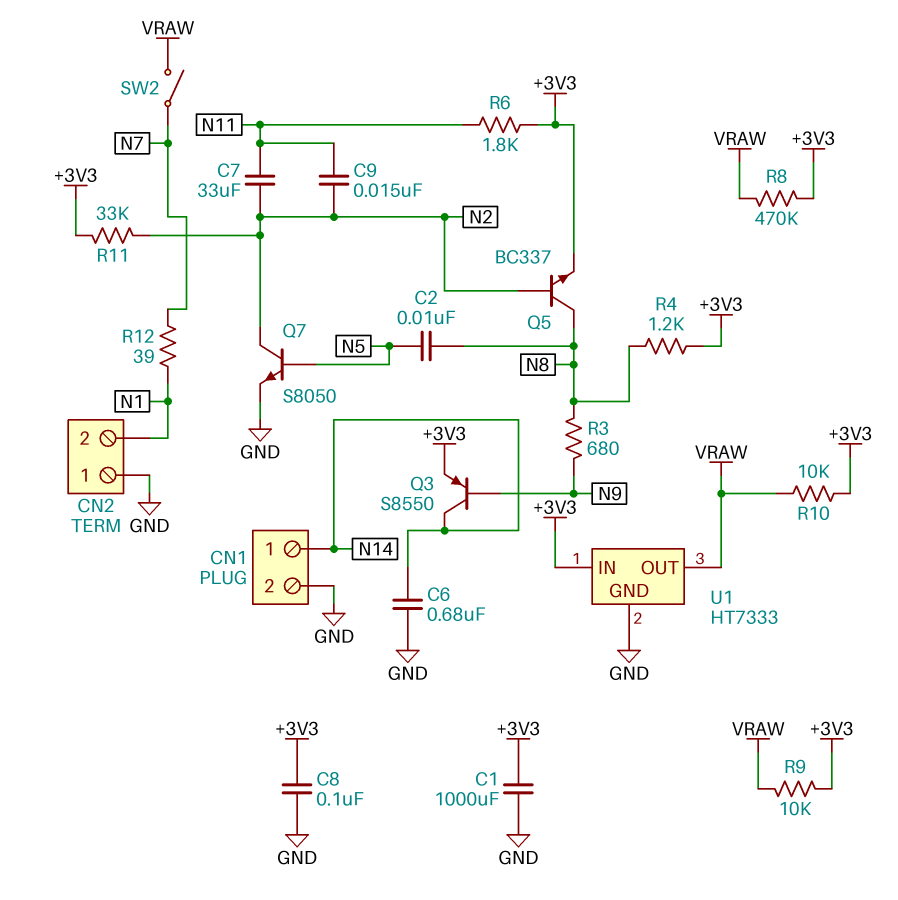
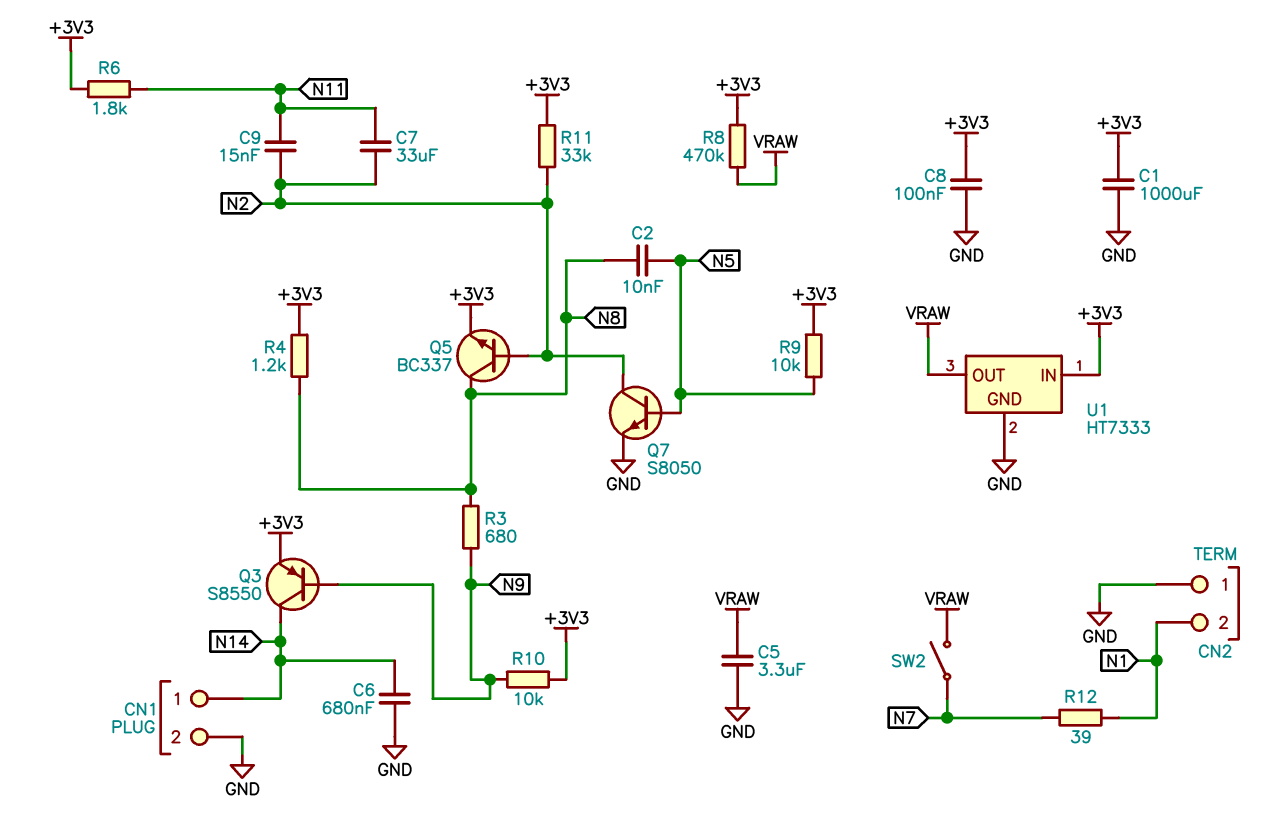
C5: none -> 3.3uF (GND, VRAW)
R9: 10k (+3V3, VRAW) -> 10k (+3V3, N5)
R10: 10k (+3V3, VRAW) -> 10k (+3V3, N9)

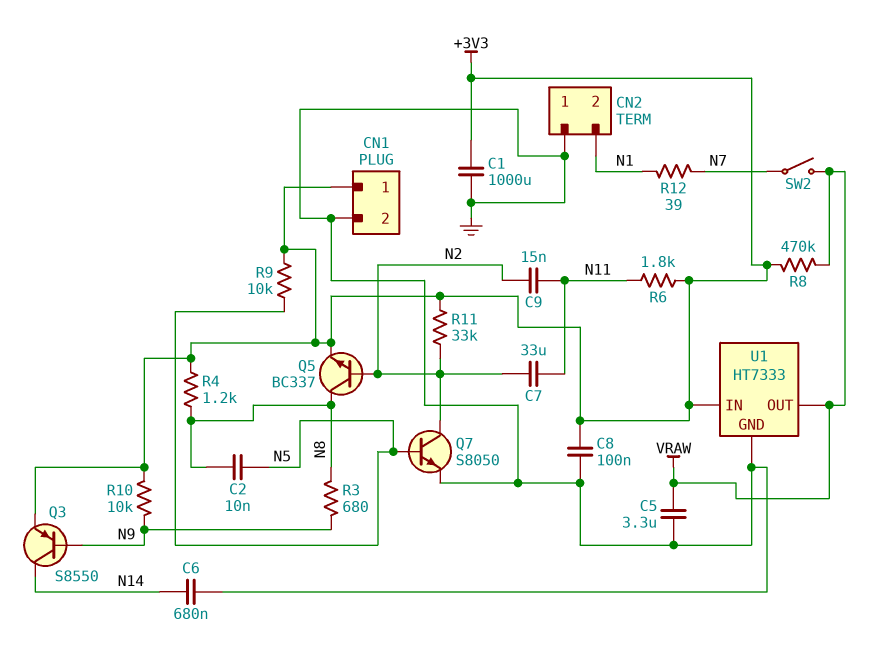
CN1 pin 1: N14 -> +3V3

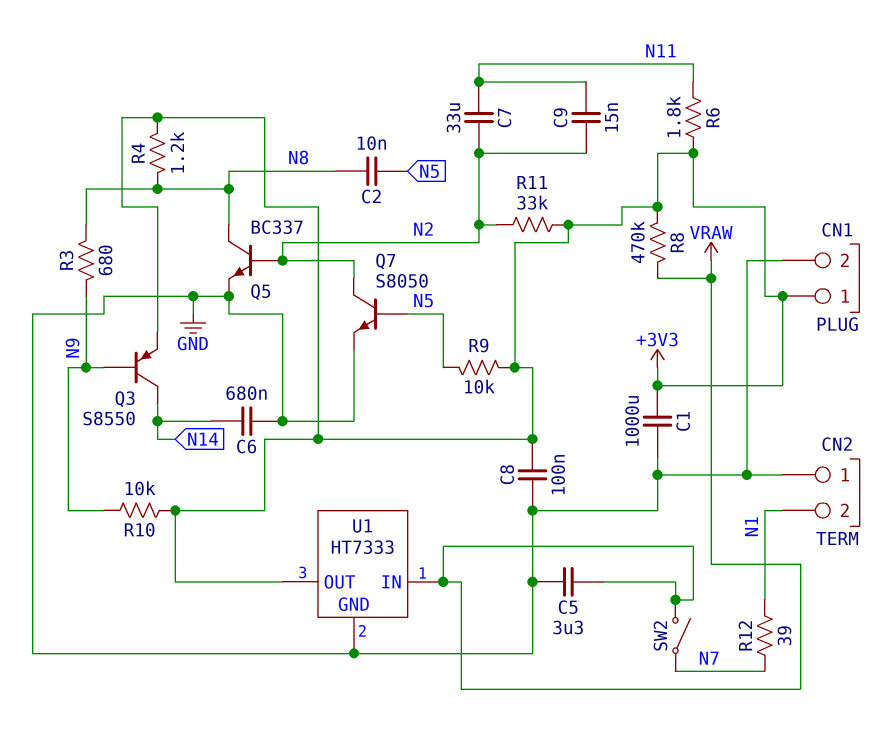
Q5: NPN BC337 (B N2, C N8, E +3V3) -> NPN BC337 (B N2, C N8, E GND)
U1 pin IN: +3V3 -> VRAW
U1 pin OUT: VRAW -> +3V3

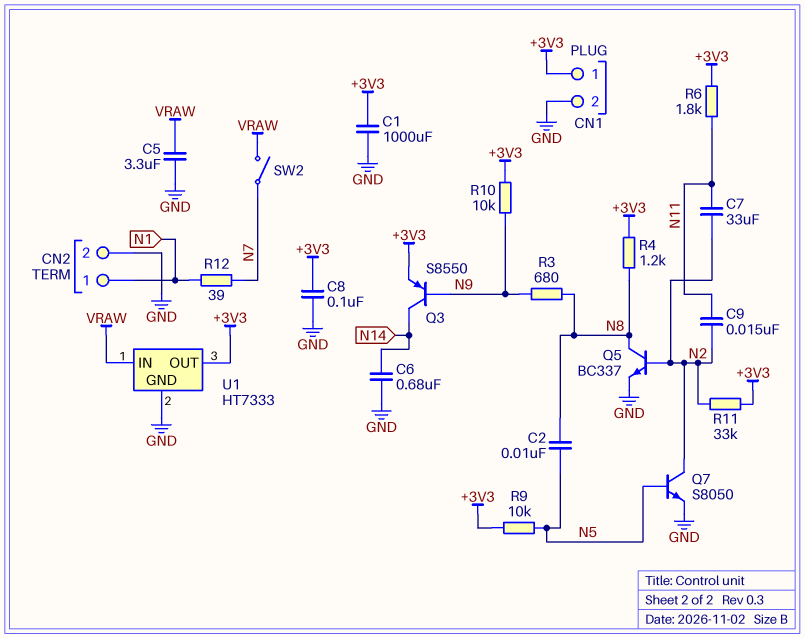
CN2 pin 1: GND -> N1
CN2 pin 2: N1 -> GND
R8: 470k (+3V3, VRAW) -> none

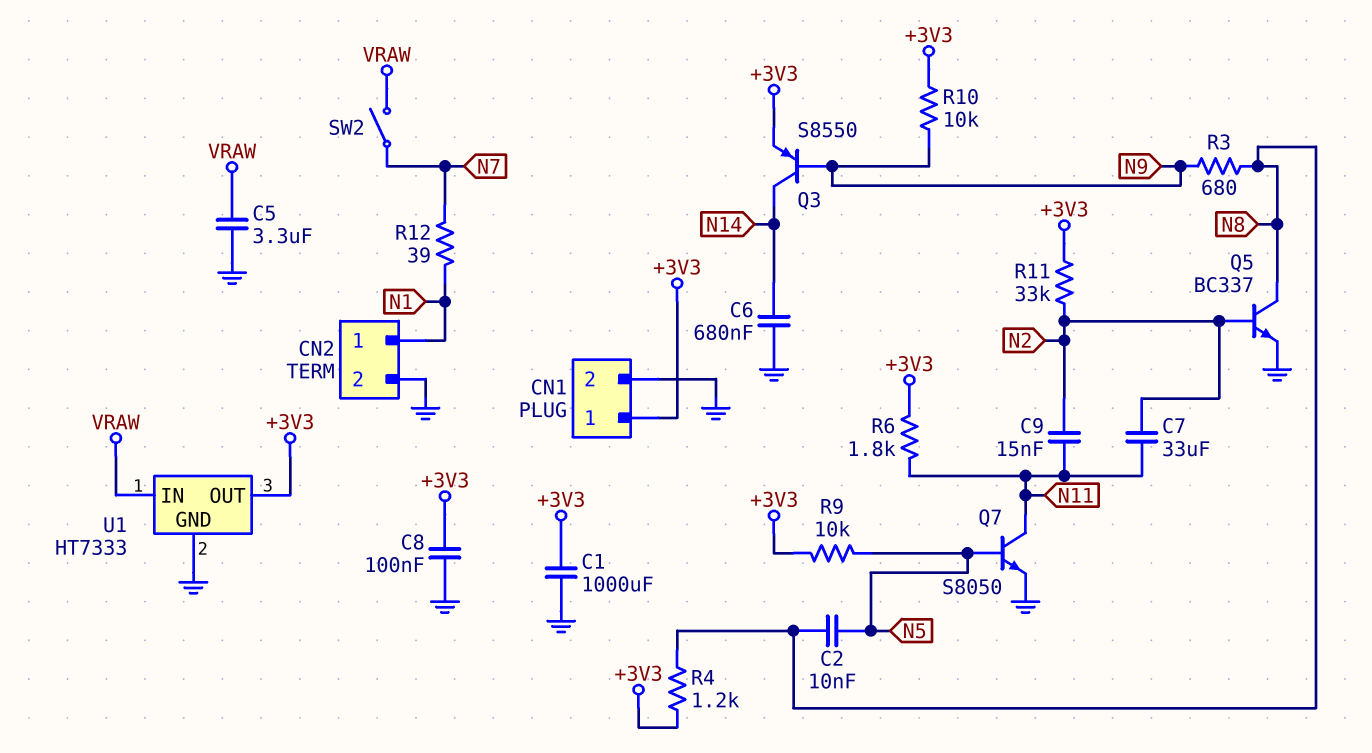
Q7: NPN S8050 (B N5, C N2, E GND) -> NPN S8050 (B N5, C N11, E GND)

